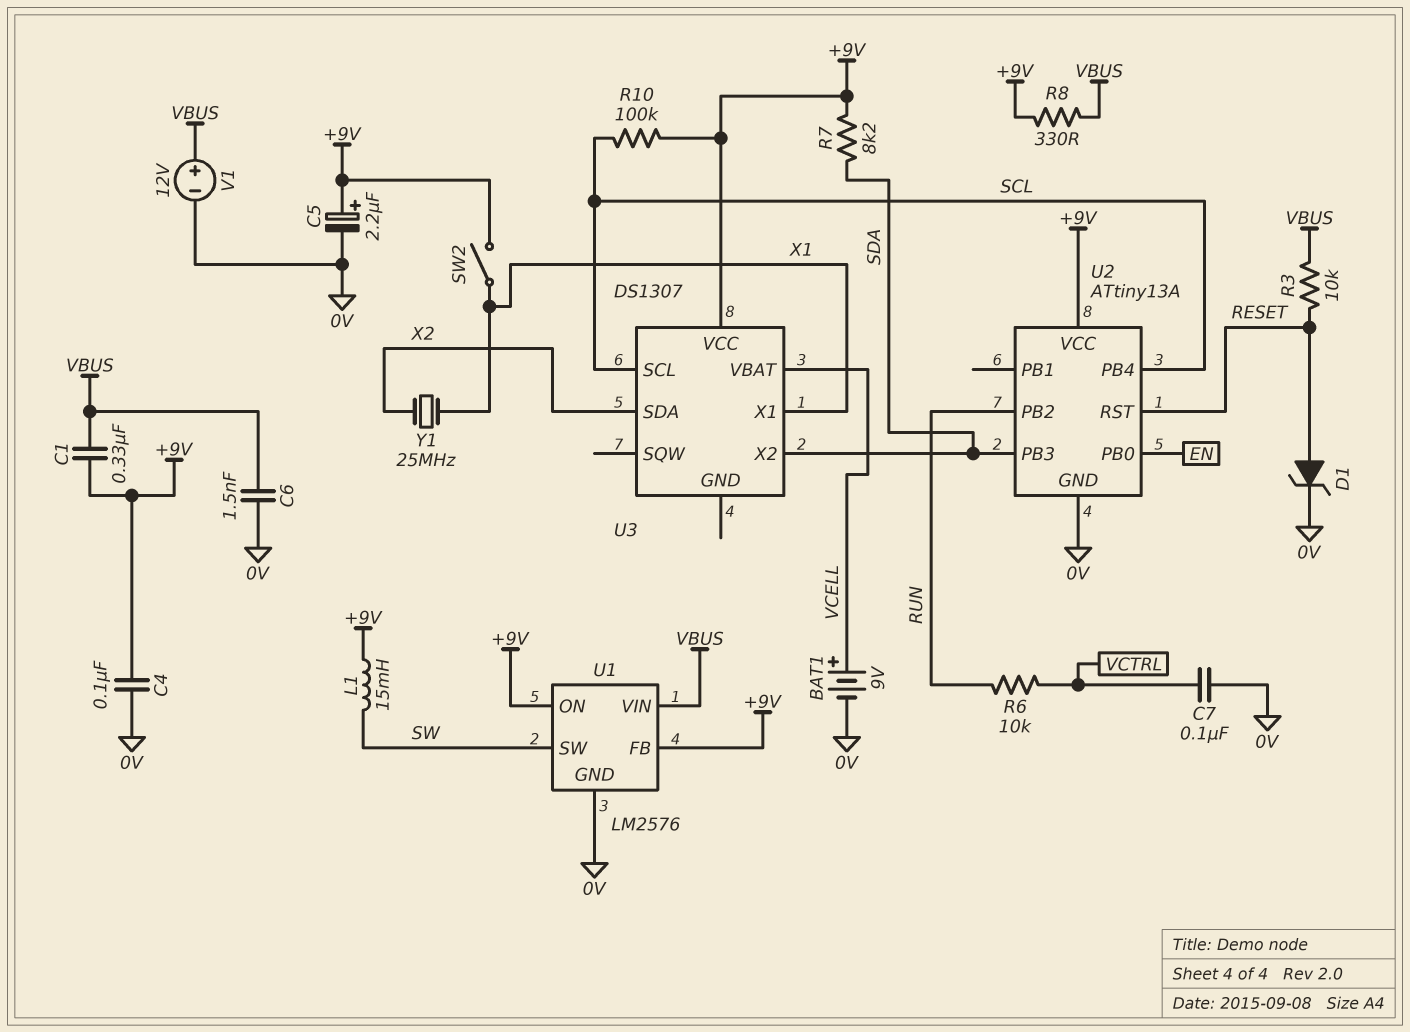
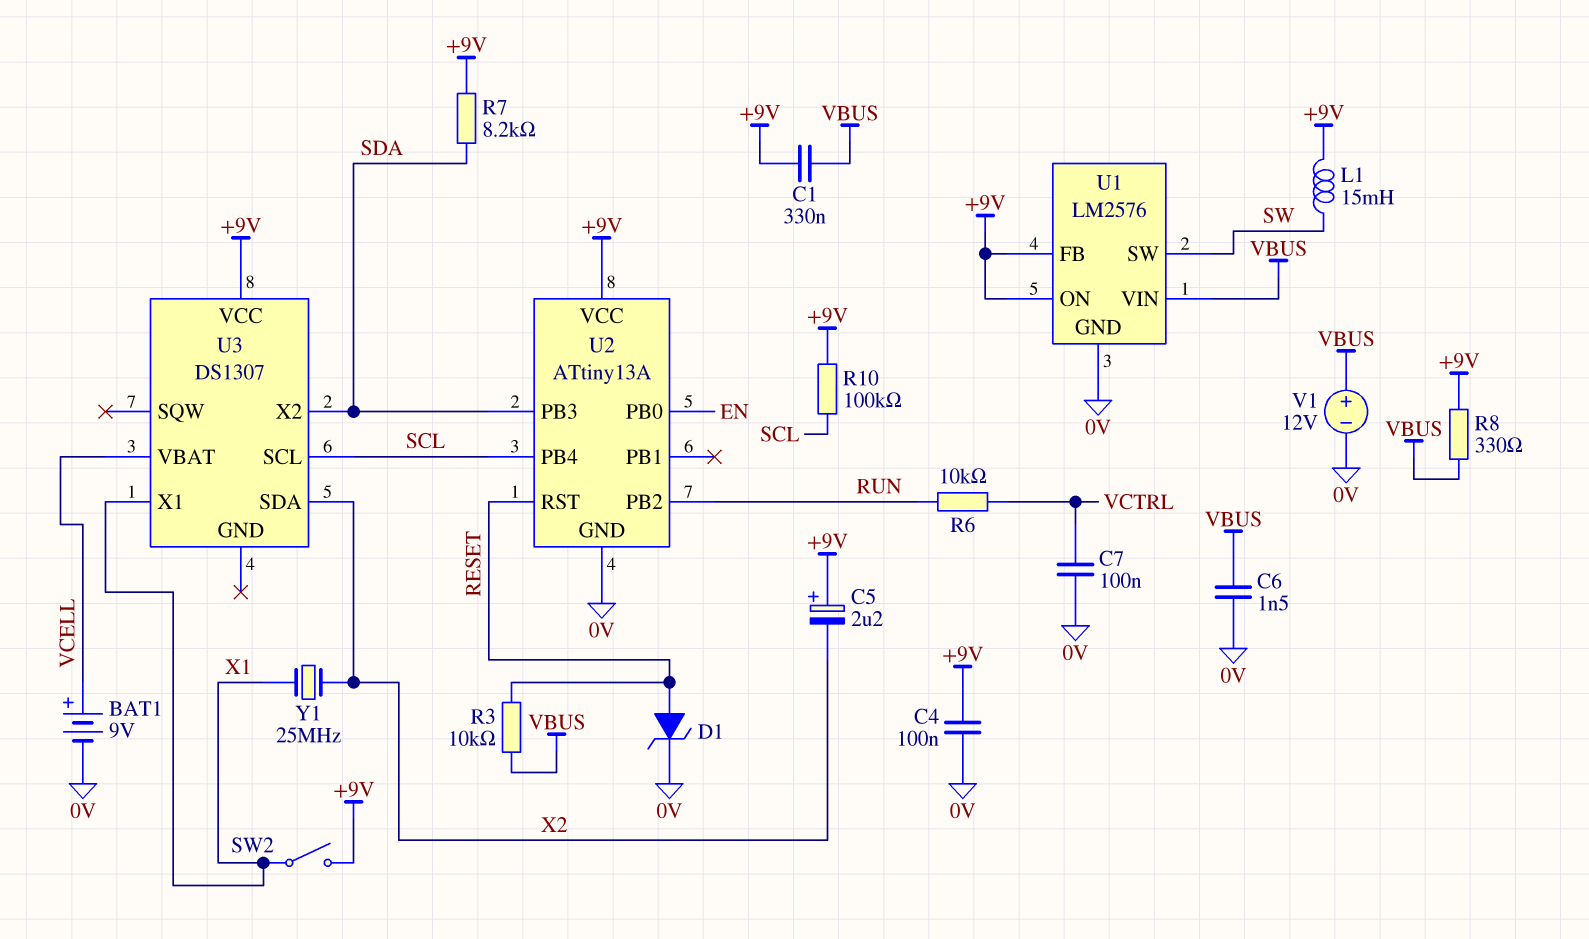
C5: 2.2uF (plus +9V, minus 0V) -> 2.2uF (plus +9V, minus X2)

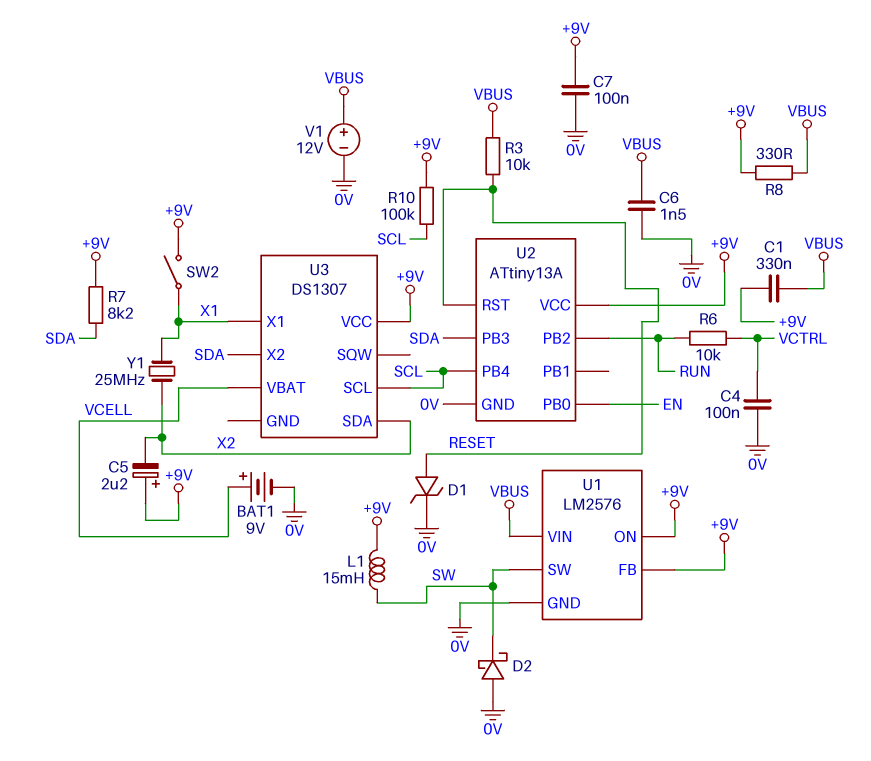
C4: 100nF (+9V, 0V) -> 100nF (0V, VCTRL)
C7: 100nF (0V, VCTRL) -> 100nF (+9V, 0V)
D2: none -> schottky (A 0V, K SW)

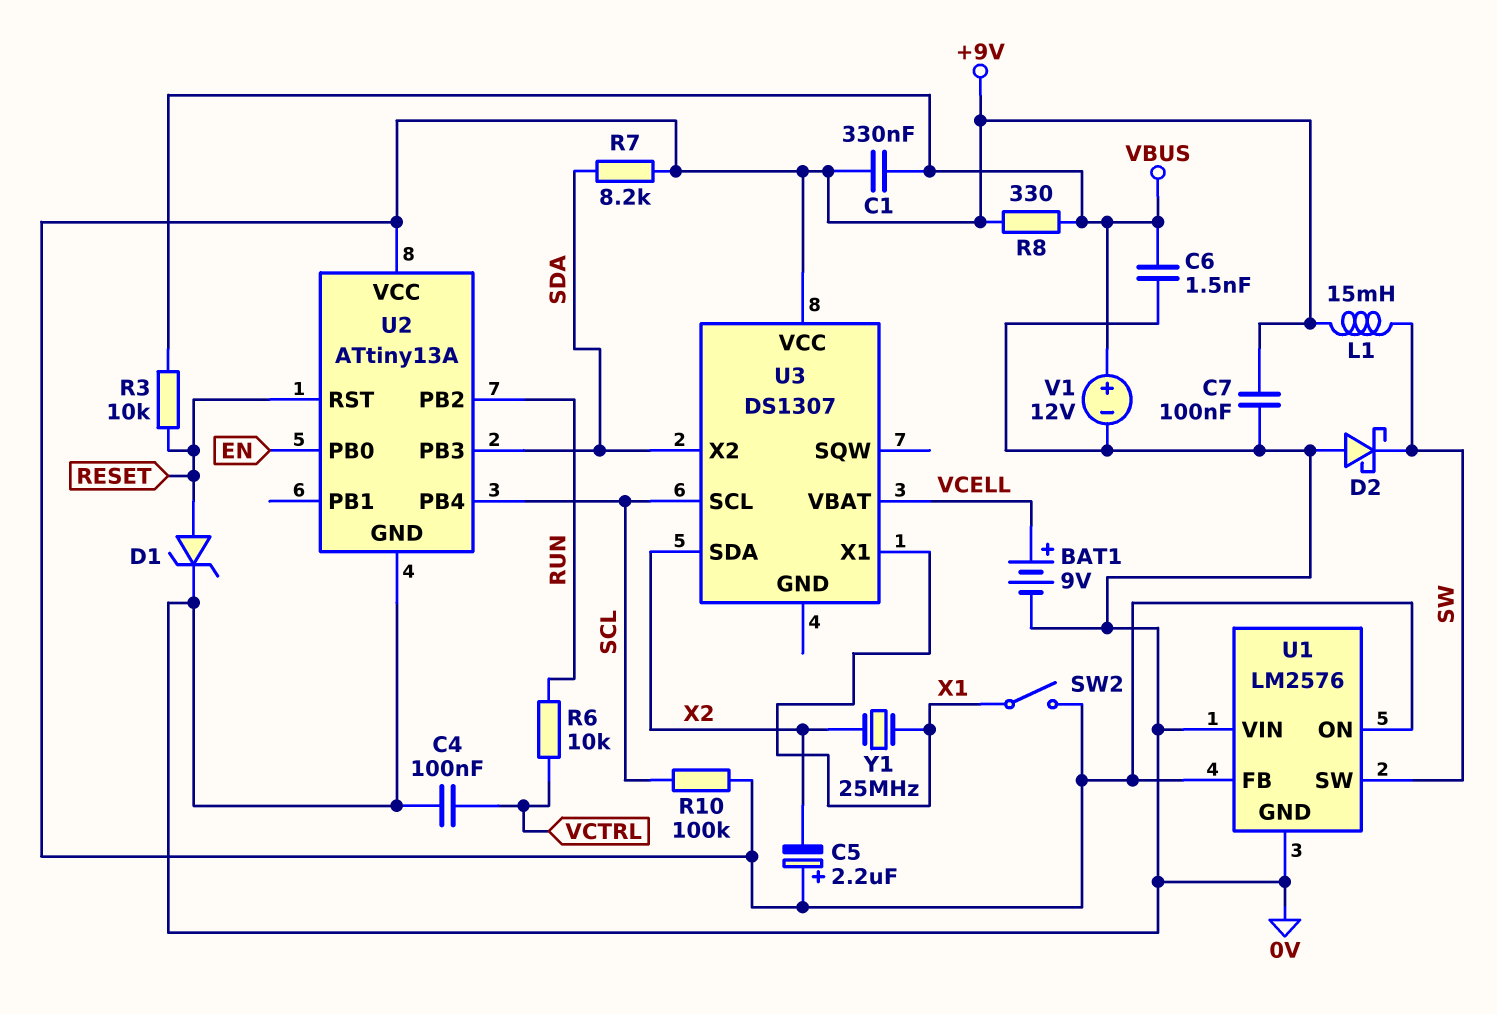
U1 pin VIN: VBUS -> 0V

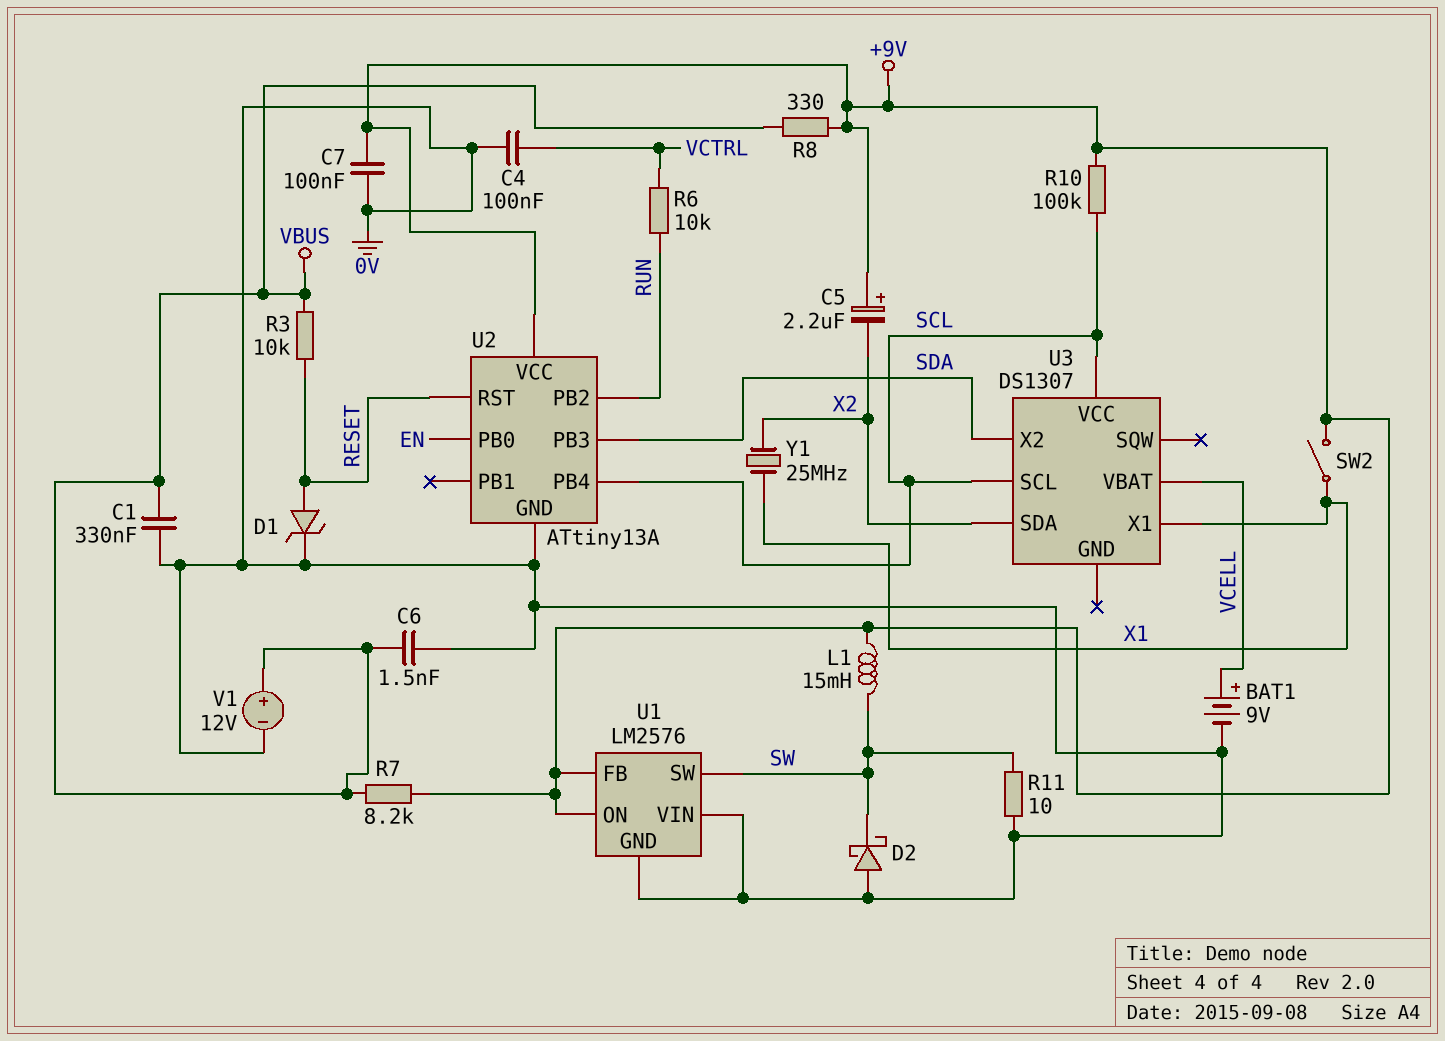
C1: 330nF (+9V, VBUS) -> 330nF (0V, VBUS)
R7: 8.2k (+9V, SDA) -> 8.2k (+9V, VBUS)
R11: none -> 10 (0V, SW)
U3 pin VCC: +9V -> SCL

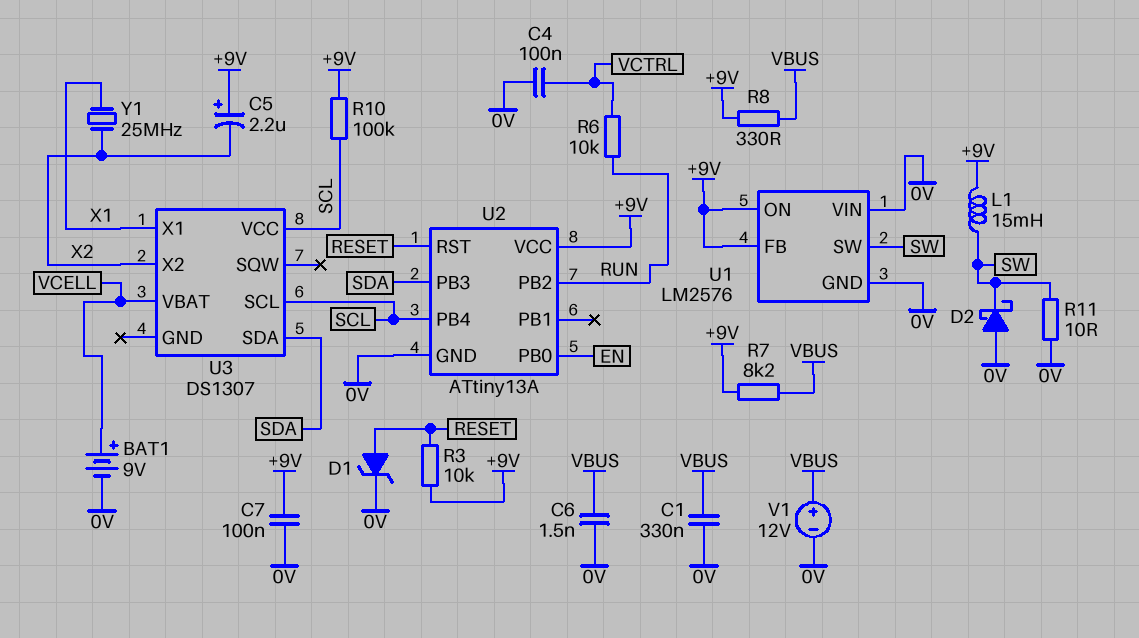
R3: 10k (RESET, VBUS) -> 10k (+9V, RESET)
SW2: switch (+9V, X1) -> none
U3 pin SDA: X2 -> SDA
U3 pin X2: SDA -> X2

